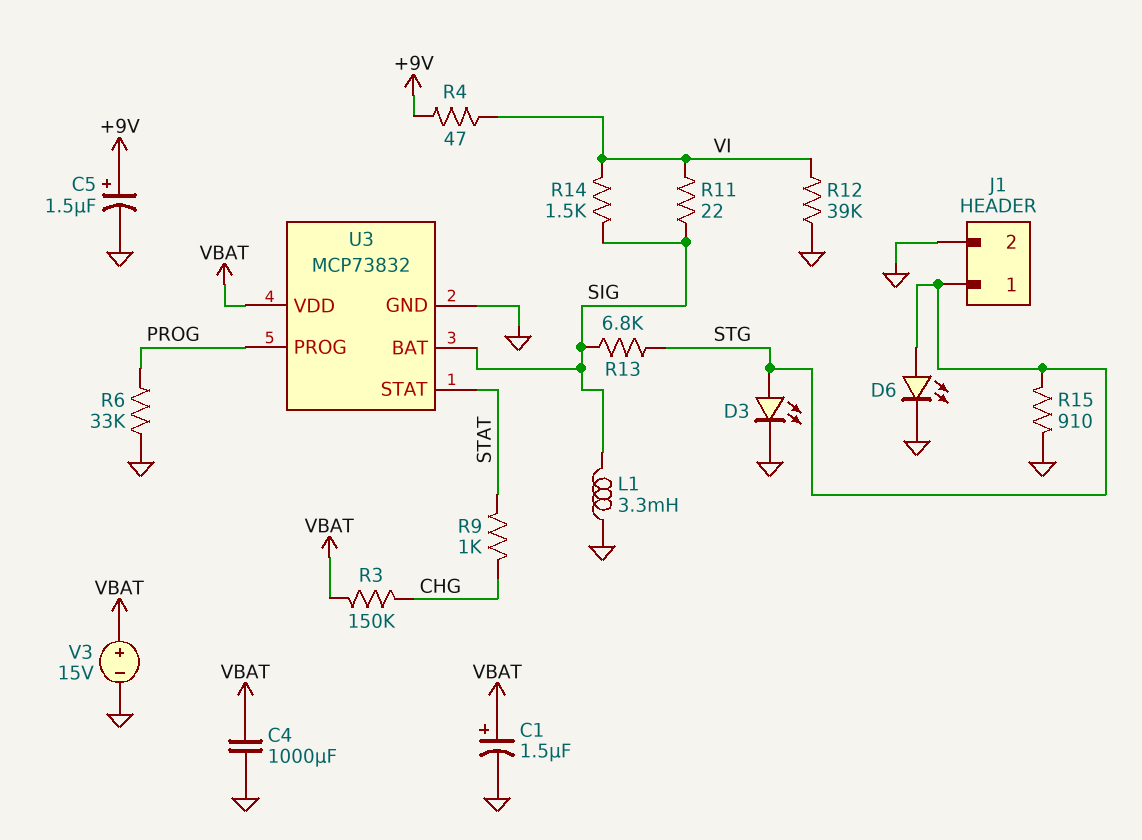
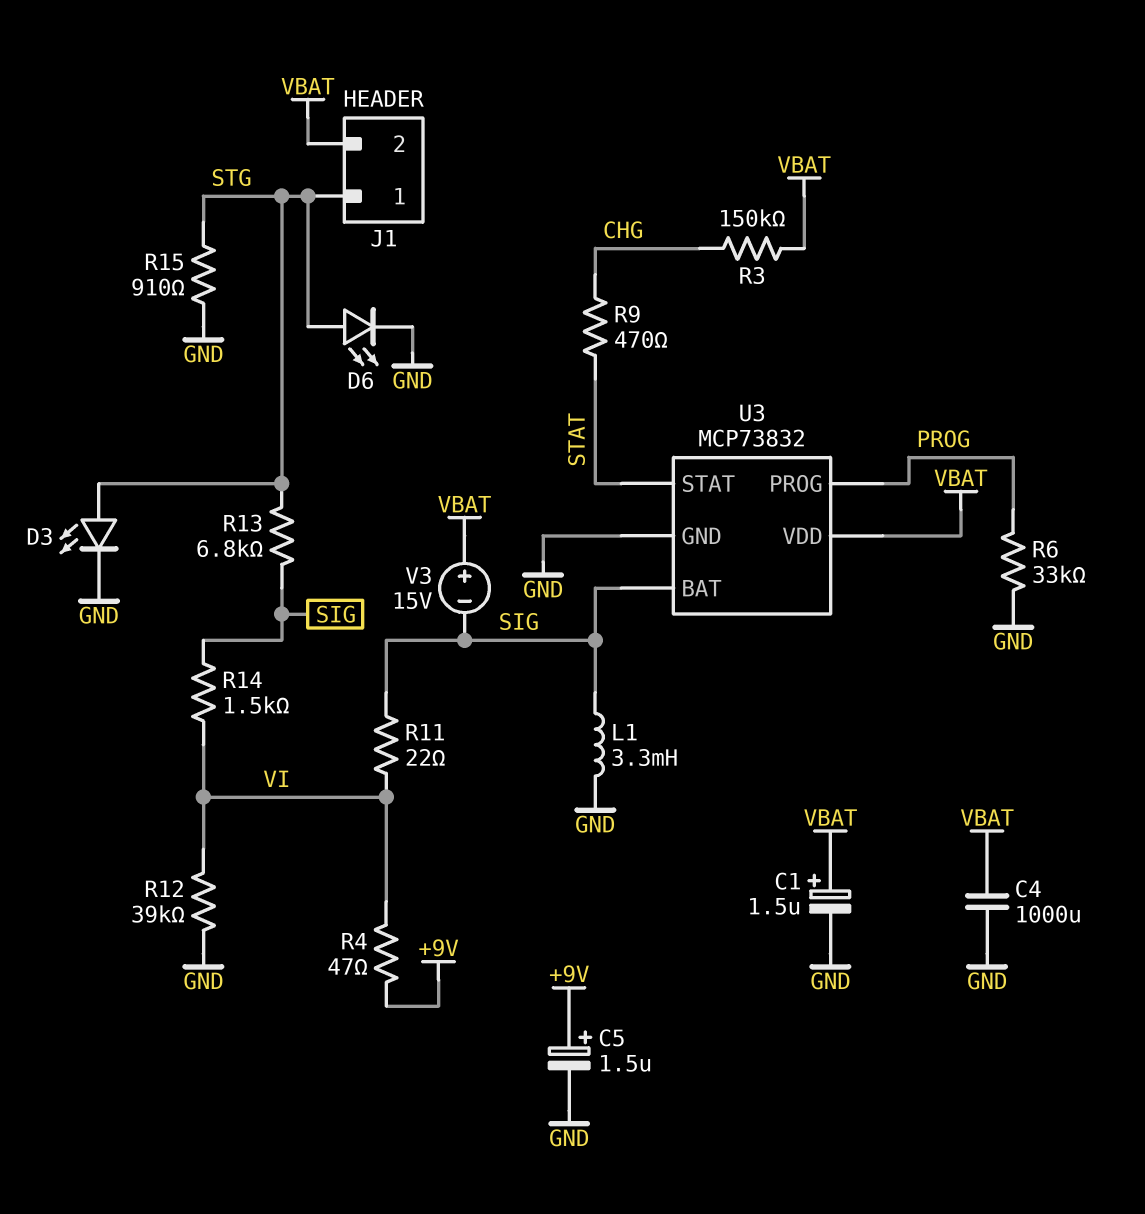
J1 pin 2: GND -> VBAT
R9: 1k (CHG, STAT) -> 470 (CHG, STAT)
V3: 15V (plus VBAT, minus GND) -> 15V (plus VBAT, minus SIG)

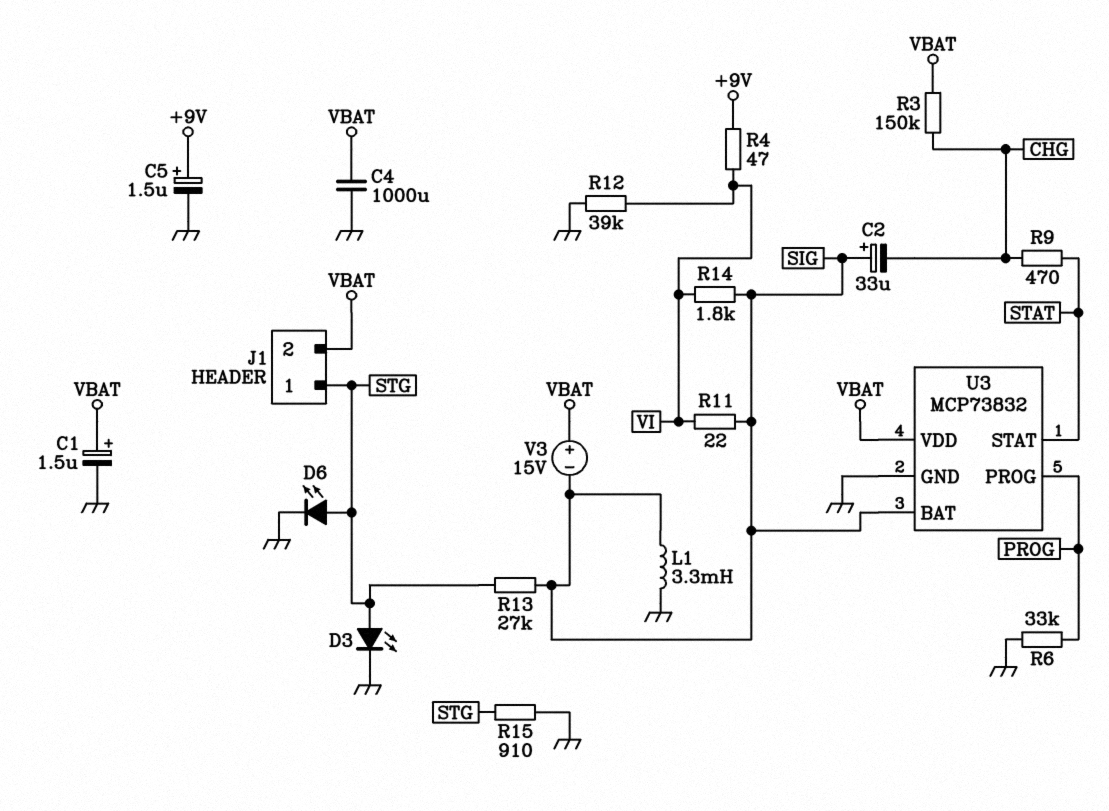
C2: none -> 33uF (plus SIG, minus CHG)
R13: 6.8k (SIG, STG) -> 27k (SIG, STG)
R14: 1.5k (SIG, VI) -> 1.8k (SIG, VI)

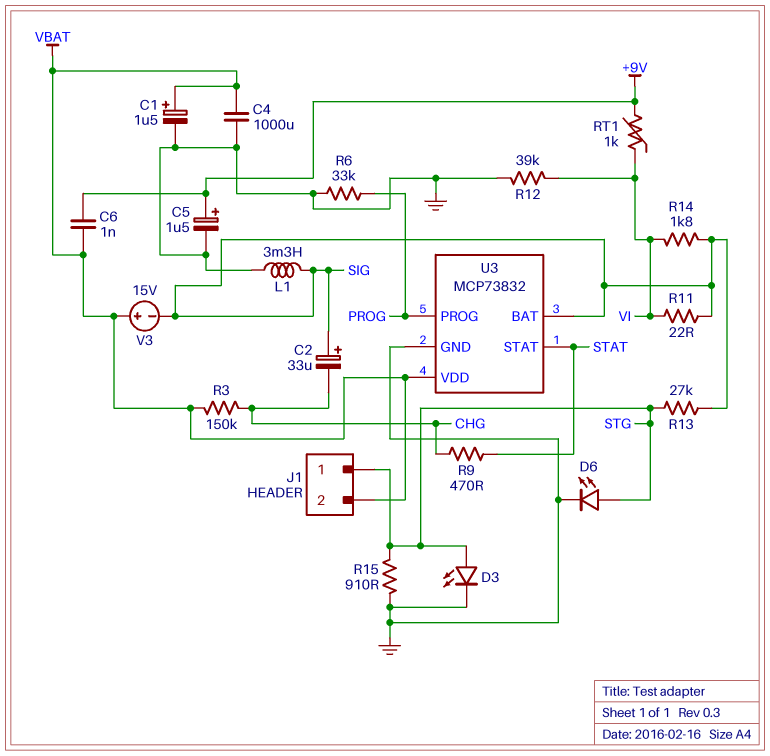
C6: none -> 1nF (+9V, VBAT)
R4: 47 (+9V, VI) -> none
RT1: none -> 1k (+9V, VI)

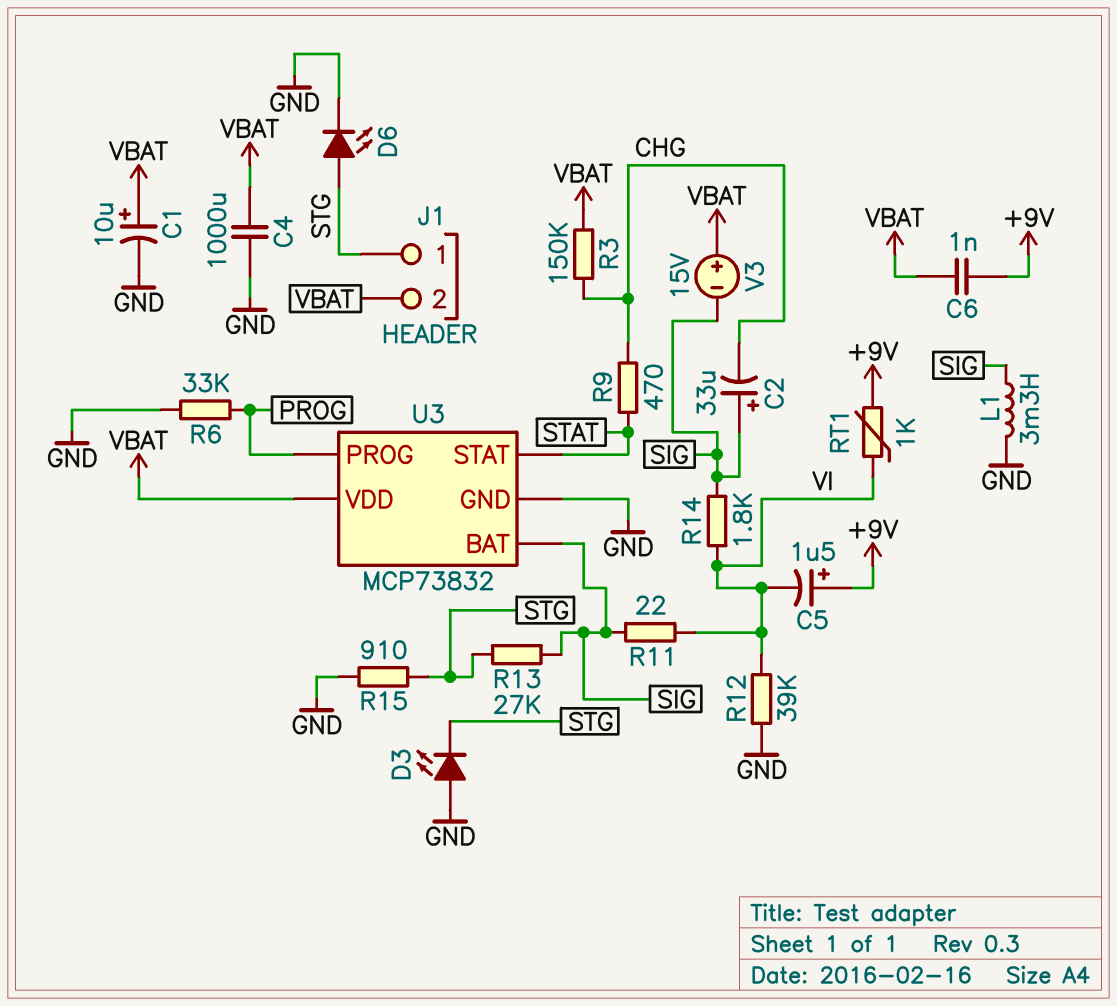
C1: 1.5uF (plus VBAT, minus GND) -> 10uF (plus VBAT, minus GND)
C5: 1.5uF (plus +9V, minus GND) -> 1.5uF (plus +9V, minus VI)
D3: LED (A STG, K GND) -> LED (A GND, K STG)

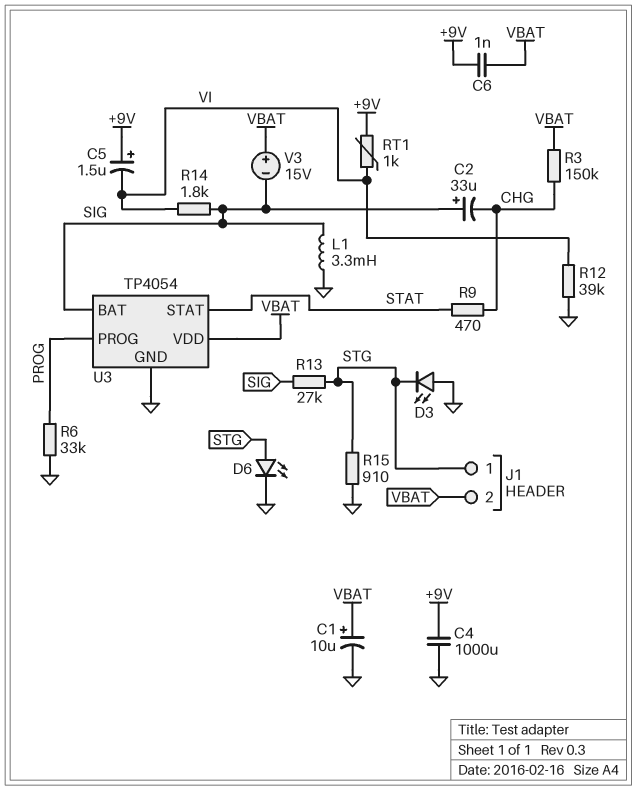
C4: 1000uF (GND, VBAT) -> 1000uF (+9V, GND)
R11: 22 (SIG, VI) -> none
U3: MCP73832 -> TP4054

